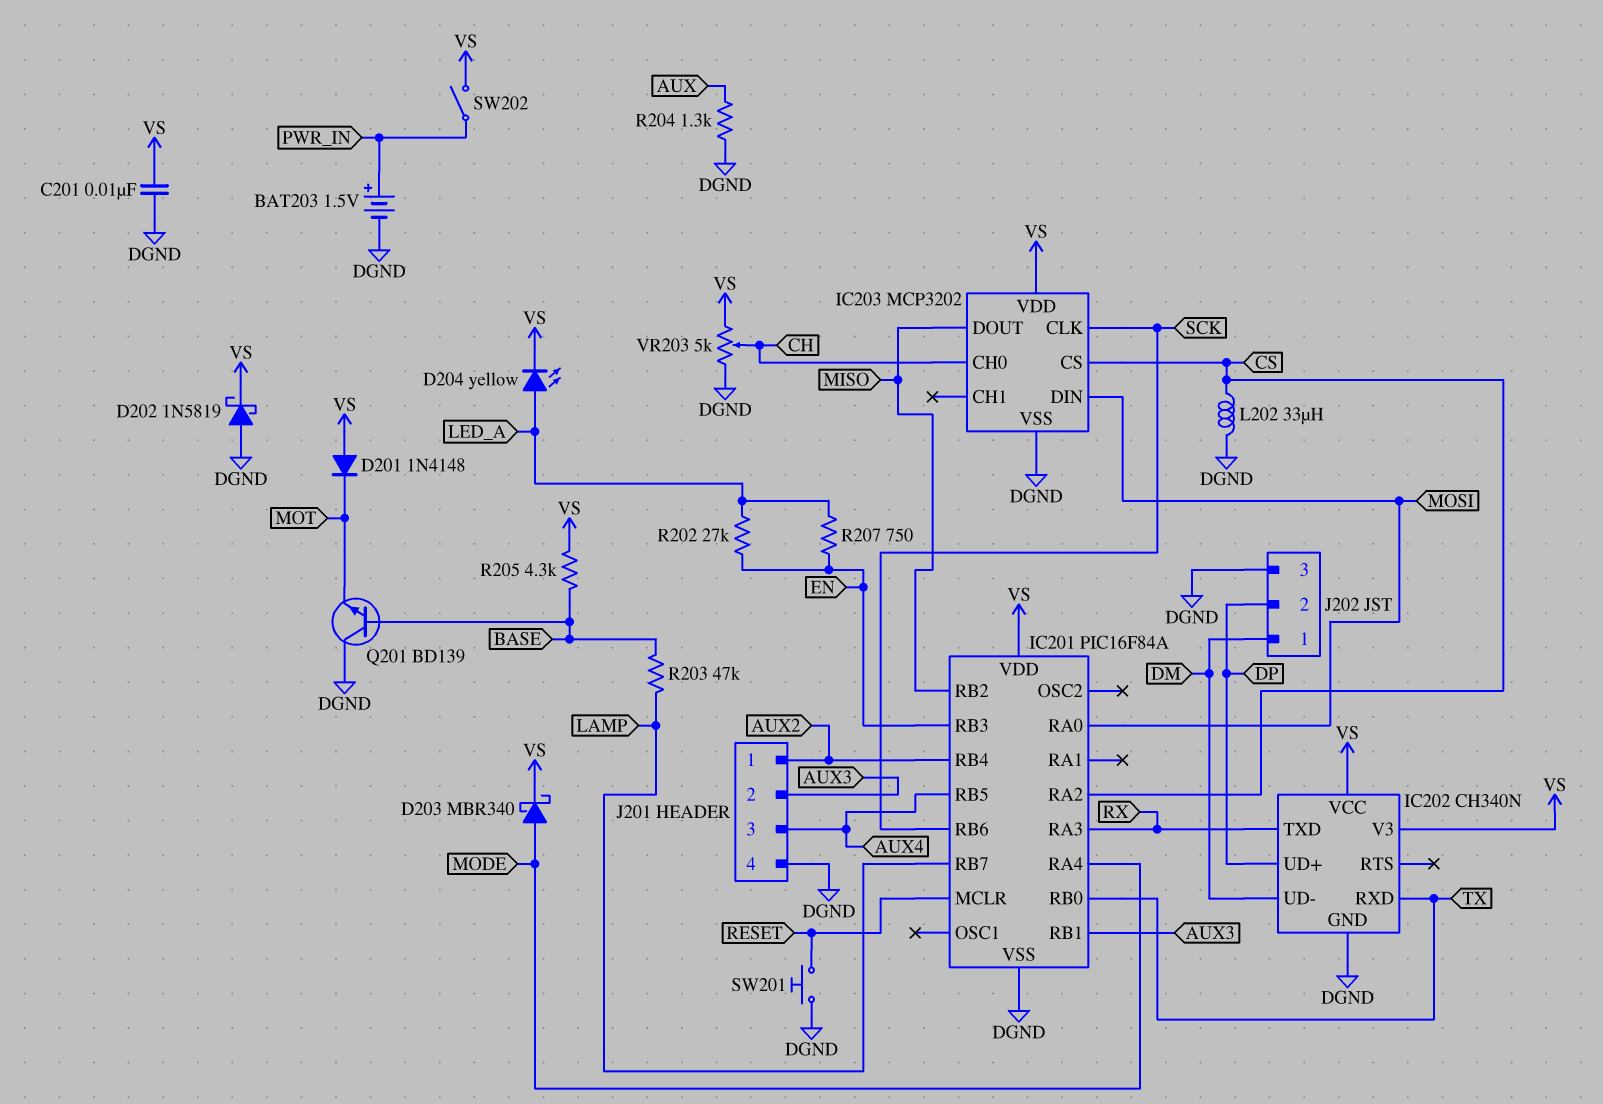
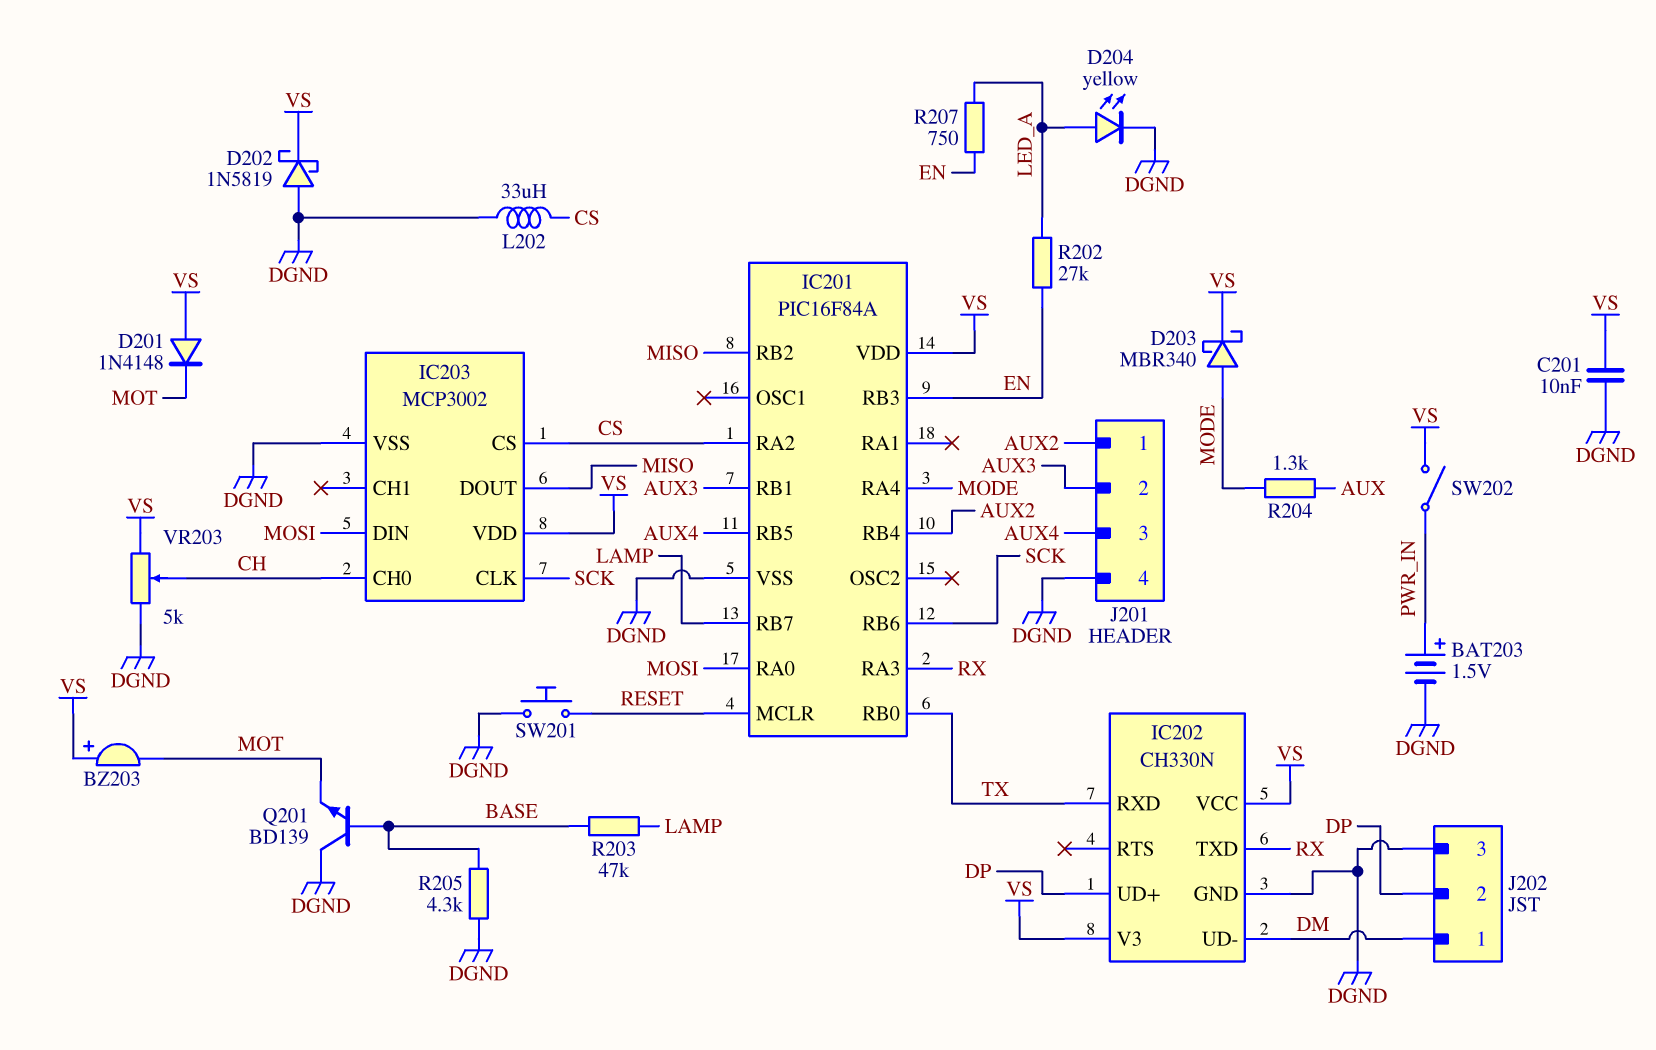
BZ203: none -> buzzer (plus VS, minus MOT)
D204: LED yellow (A LED_A, K VS) -> LED yellow (A LED_A, K DGND)
IC202: CH340N -> CH330N
IC203: MCP3202 -> MCP3002
R204: 1.3k (AUX, DGND) -> 1.3k (AUX, MODE)
R205: 4.3k (BASE, VS) -> 4.3k (BASE, DGND)

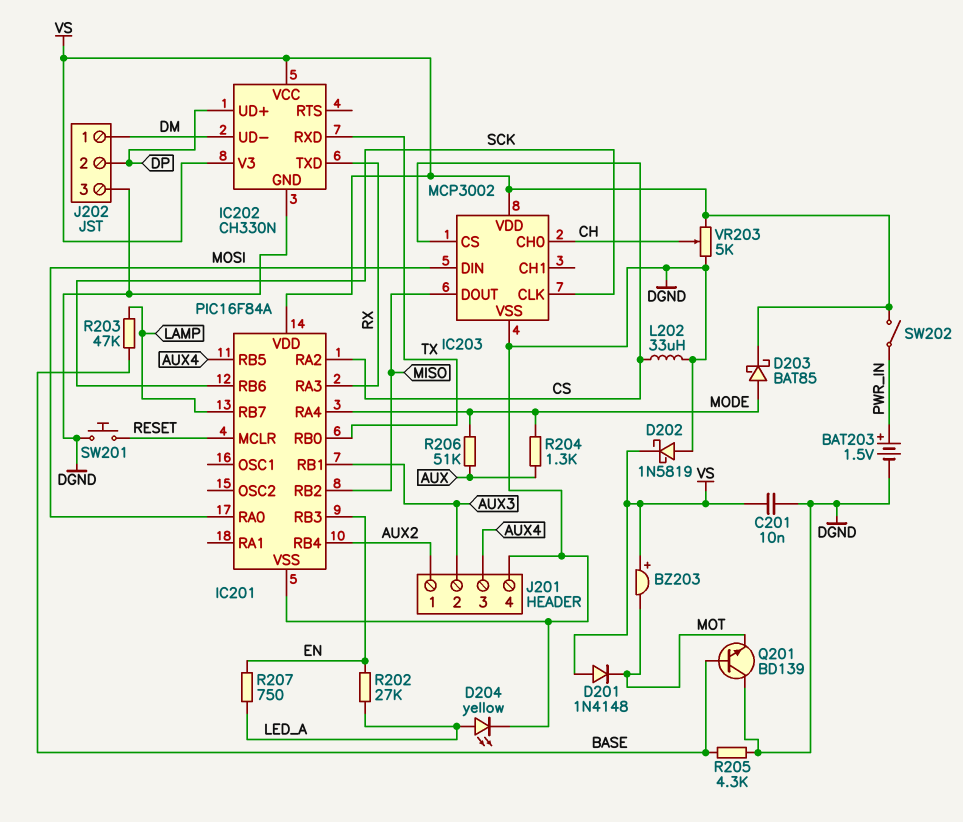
D203: schottky MBR340 (A MODE, K VS) -> schottky BAT85 (A MODE, K VS)
R206: none -> 51k (AUX, MODE)

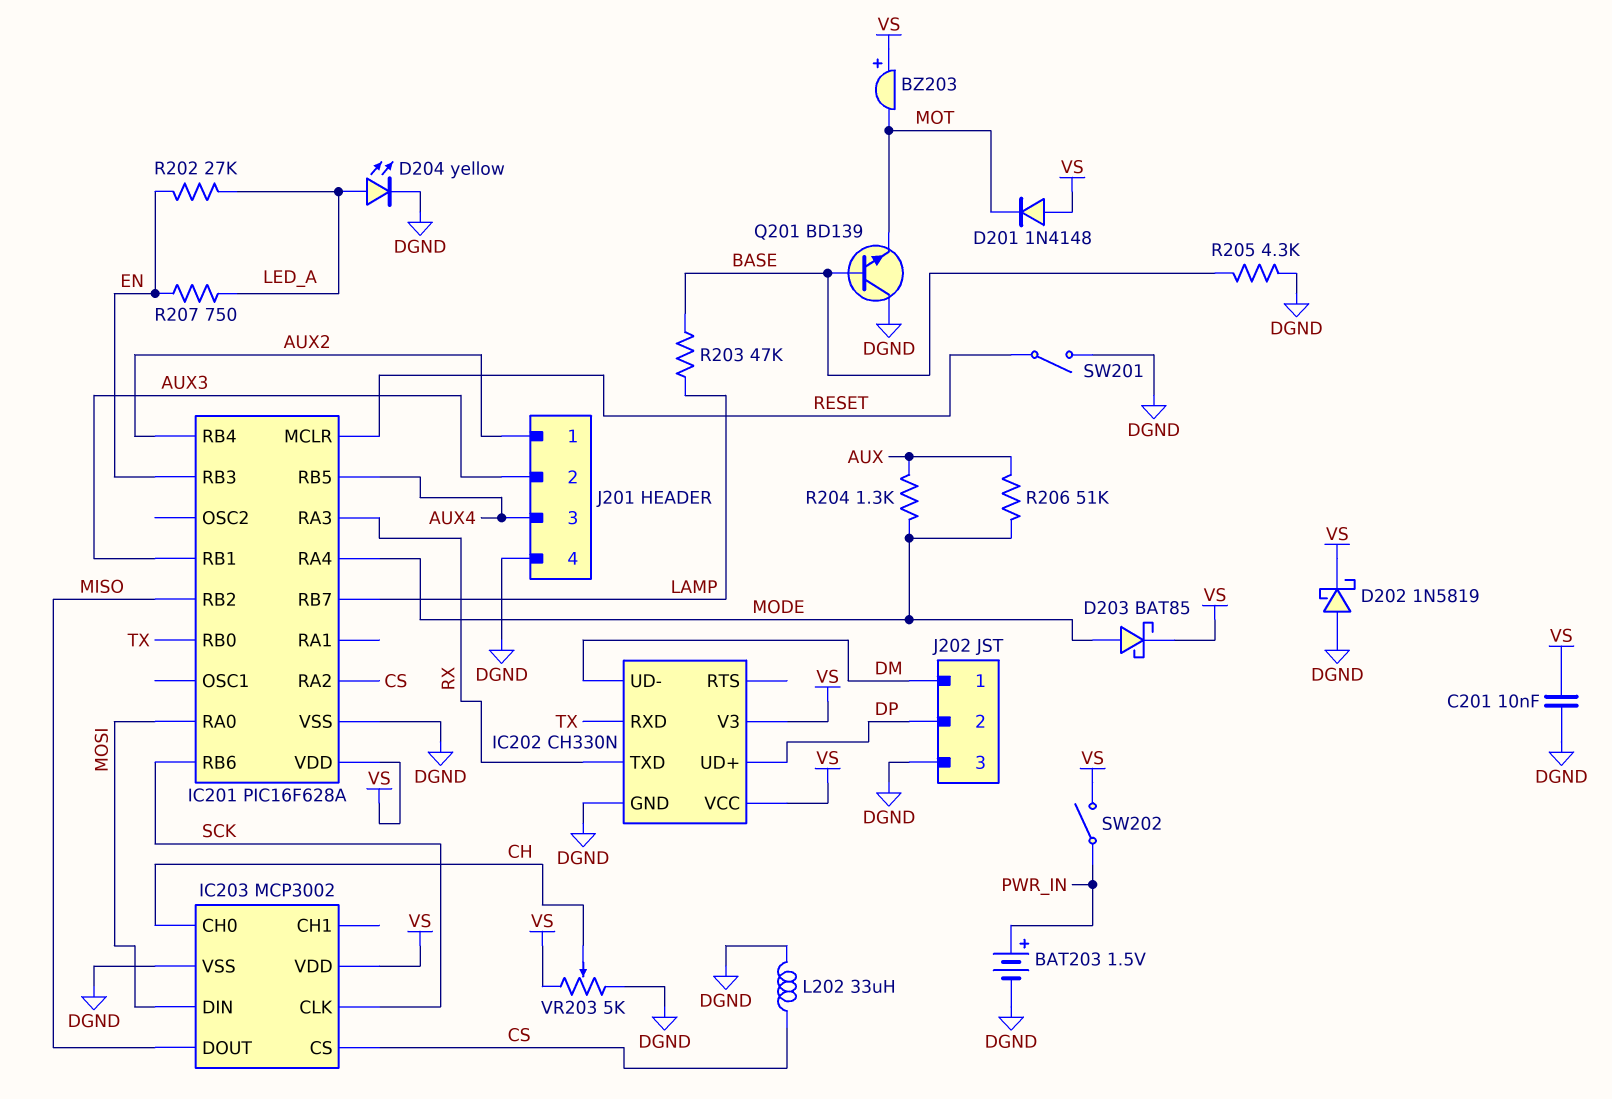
IC201: PIC16F84A -> PIC16F628A
SW201: button (DGND, RESET) -> switch (DGND, RESET)

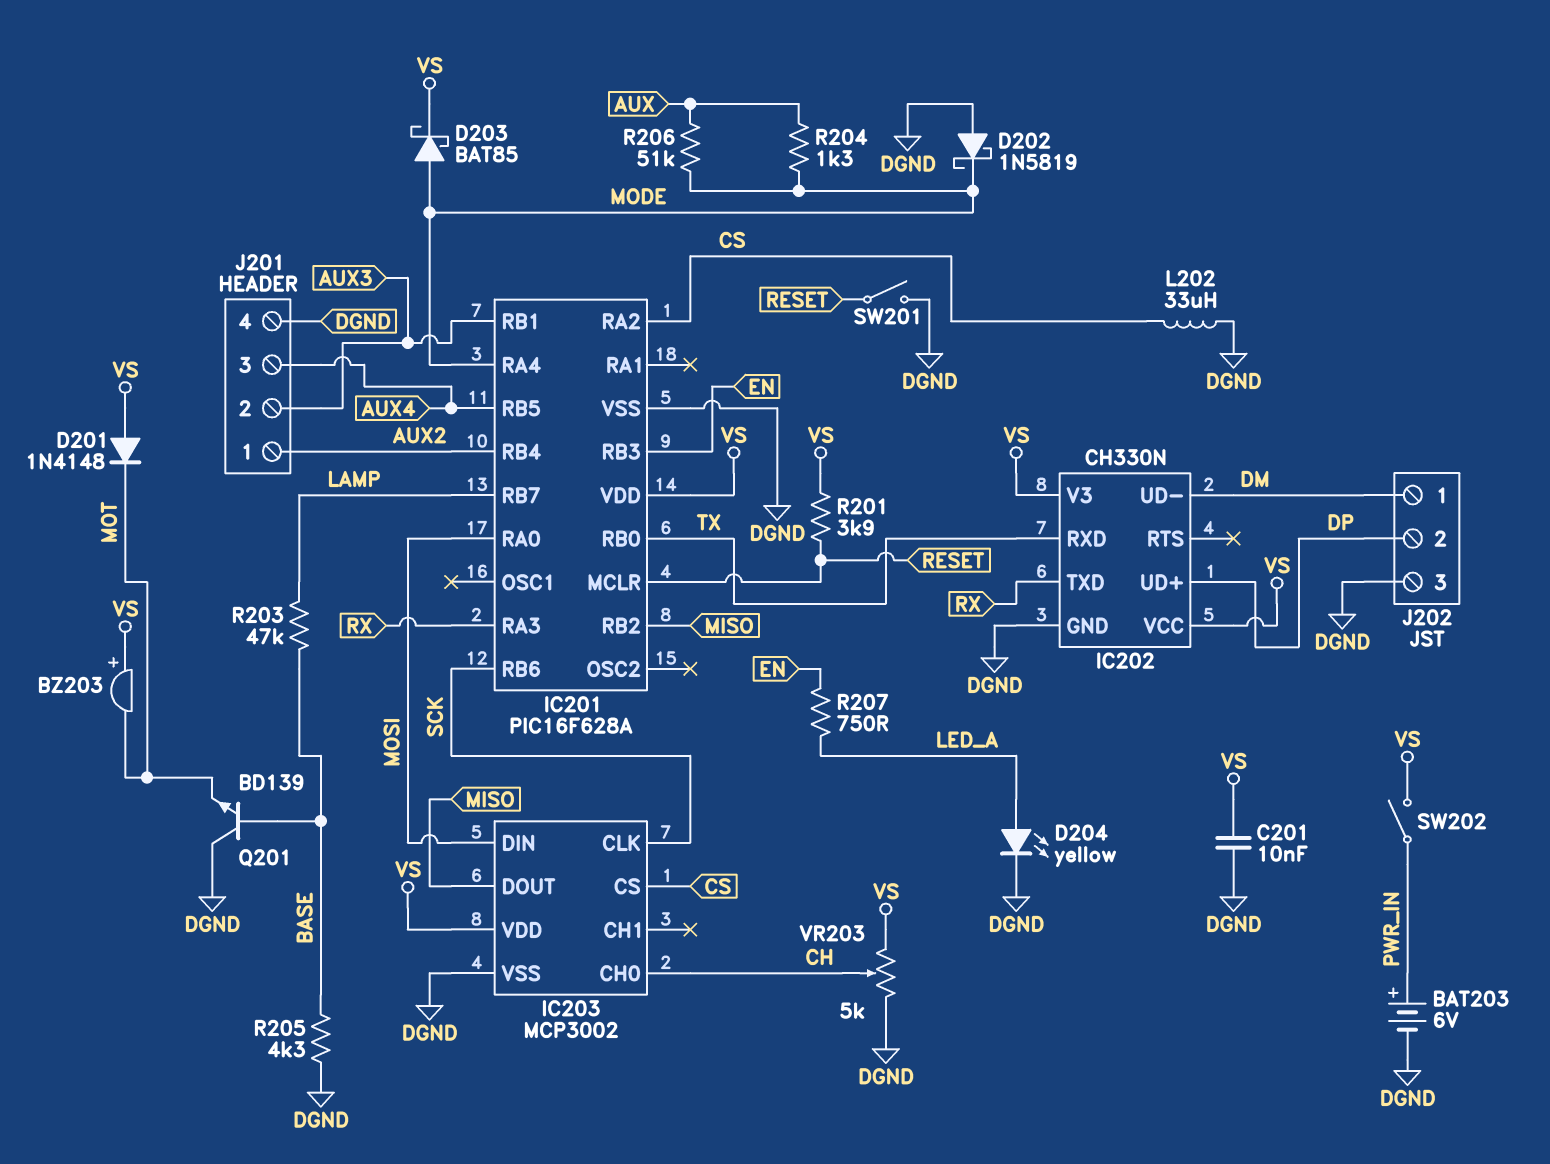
BAT203: 1.5V (plus PWR_IN, minus DGND) -> 6V (plus PWR_IN, minus DGND)
D202: schottky 1N5819 (A DGND, K VS) -> schottky 1N5819 (A DGND, K MODE)
R201: none -> 3.9k (RESET, VS)
R202: 27k (EN, LED_A) -> none

